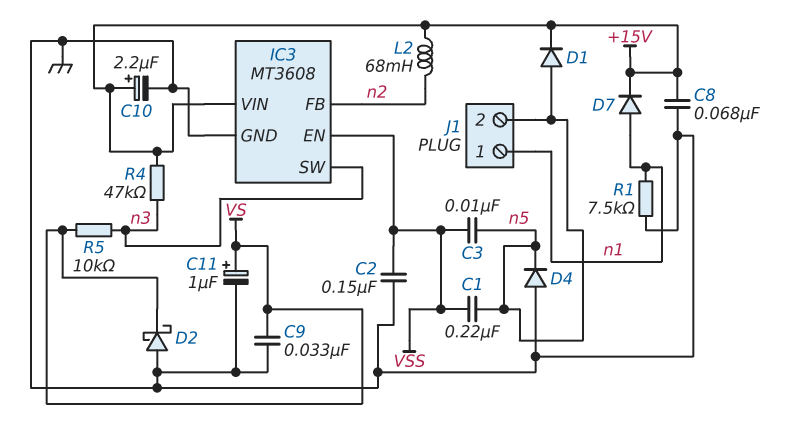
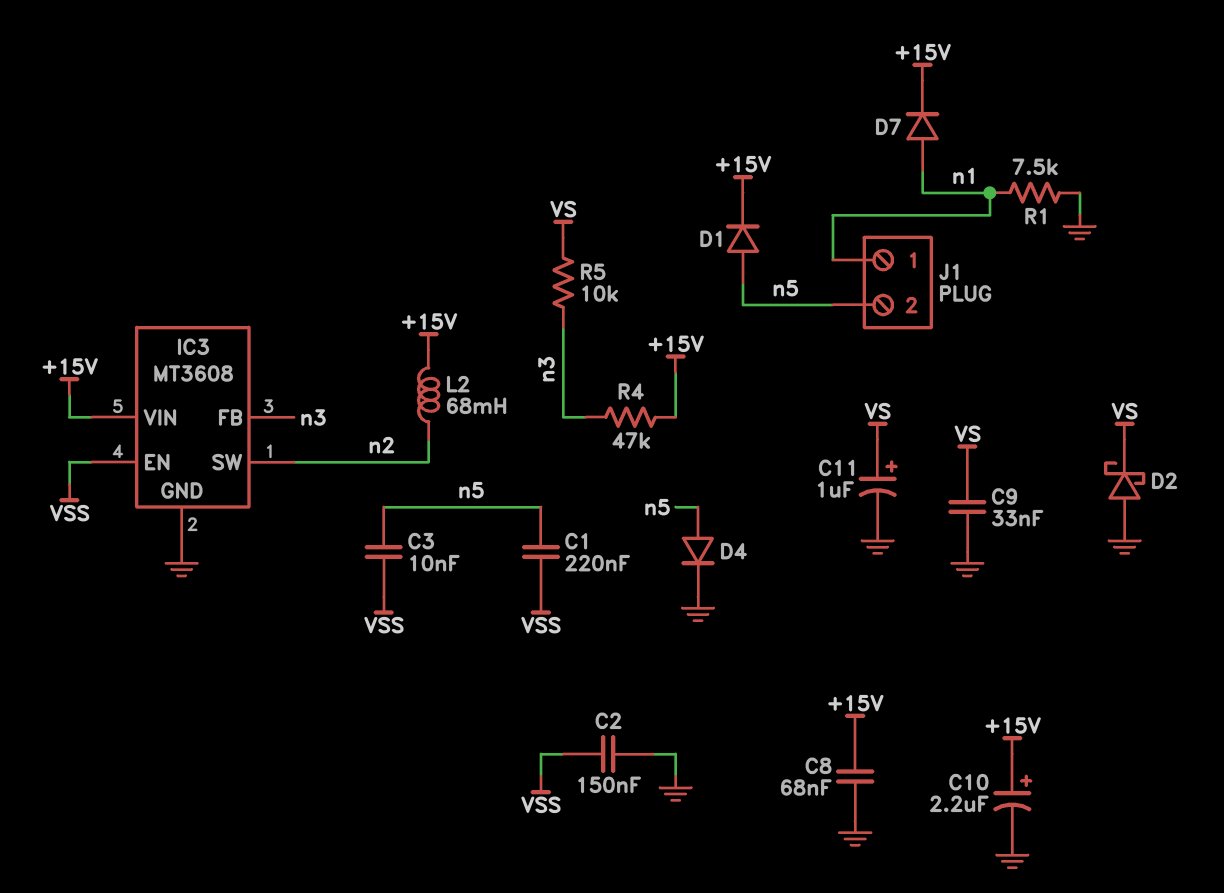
D4: diode (A GND, K n5) -> diode (A n5, K GND)
IC3 pin FB: n2 -> n3
IC3 pin SW: n3 -> n2

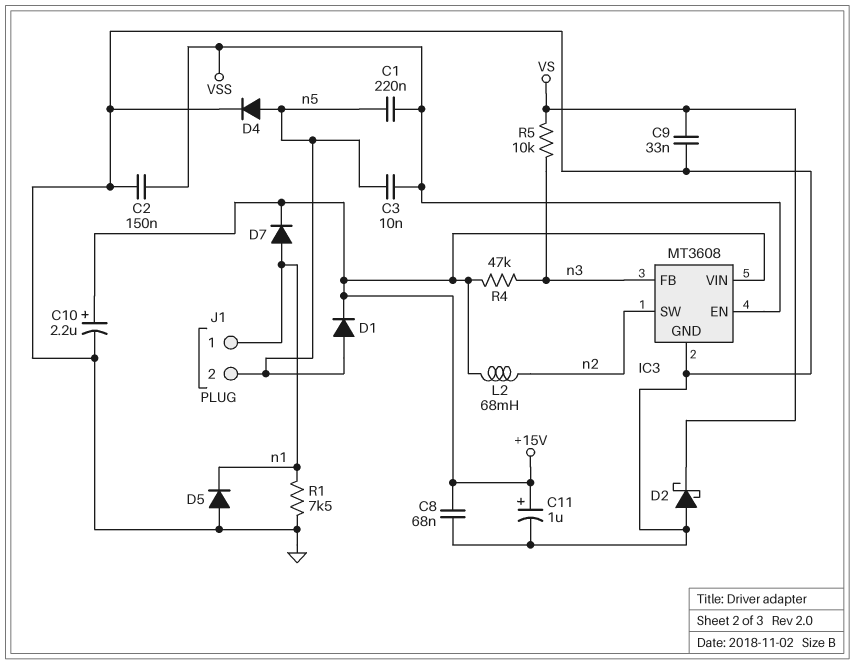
C11: 1uF (plus VS, minus GND) -> 1uF (plus +15V, minus GND)
D5: none -> diode (A GND, K n1)

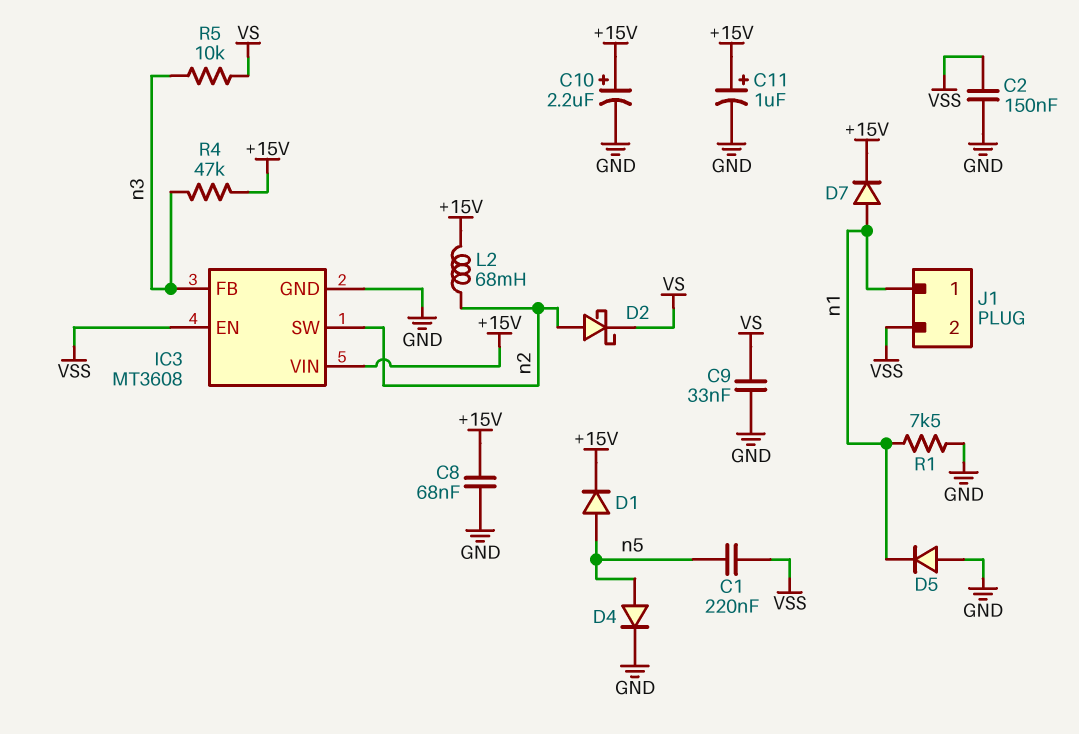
C3: 10nF (VSS, n5) -> none
D2: schottky (A GND, K VS) -> schottky (A n2, K VS)
J1 pin 2: n5 -> VSS

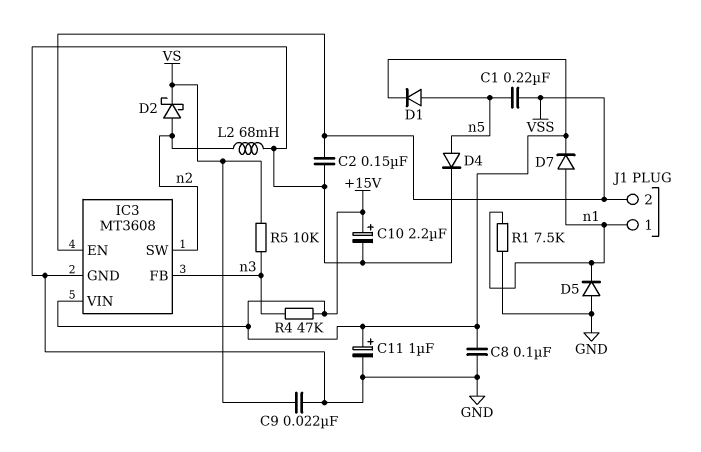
C8: 68nF (+15V, GND) -> 100nF (+15V, GND)
C9: 33nF (GND, VS) -> 22nF (GND, VS)
L2: 68mH (+15V, n2) -> 68mH (GND, n2)

